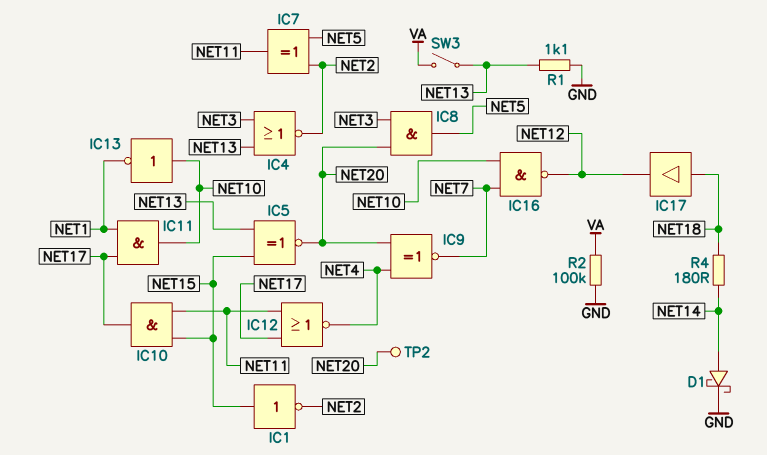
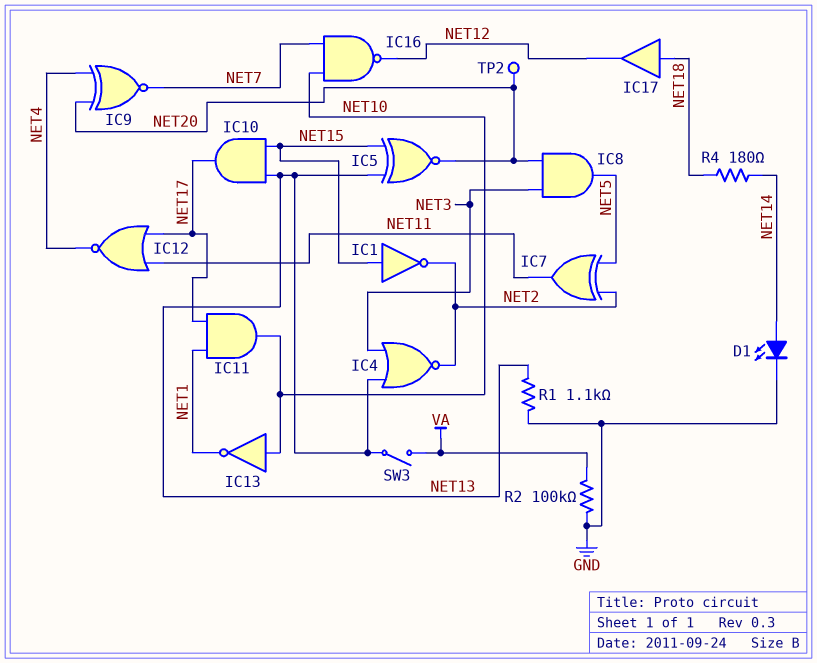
D1: schottky (A NET14, K GND) -> LED (A NET14, K GND)
IC10: AND (in NET11, in NET15, out NET17) -> AND (in NET13, in NET15, out NET17)

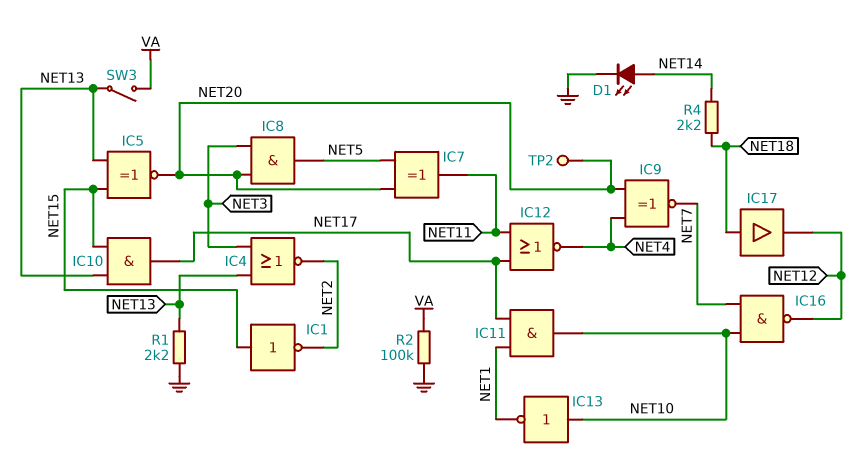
IC7: XOR (in NET2, in NET5, out NET11) -> XOR (in NET5, in NET20, out NET11)
R1: 1.1k (GND, NET13) -> 2.2k (GND, NET13)
R4: 180 (NET14, NET18) -> 2.2k (NET14, NET18)

